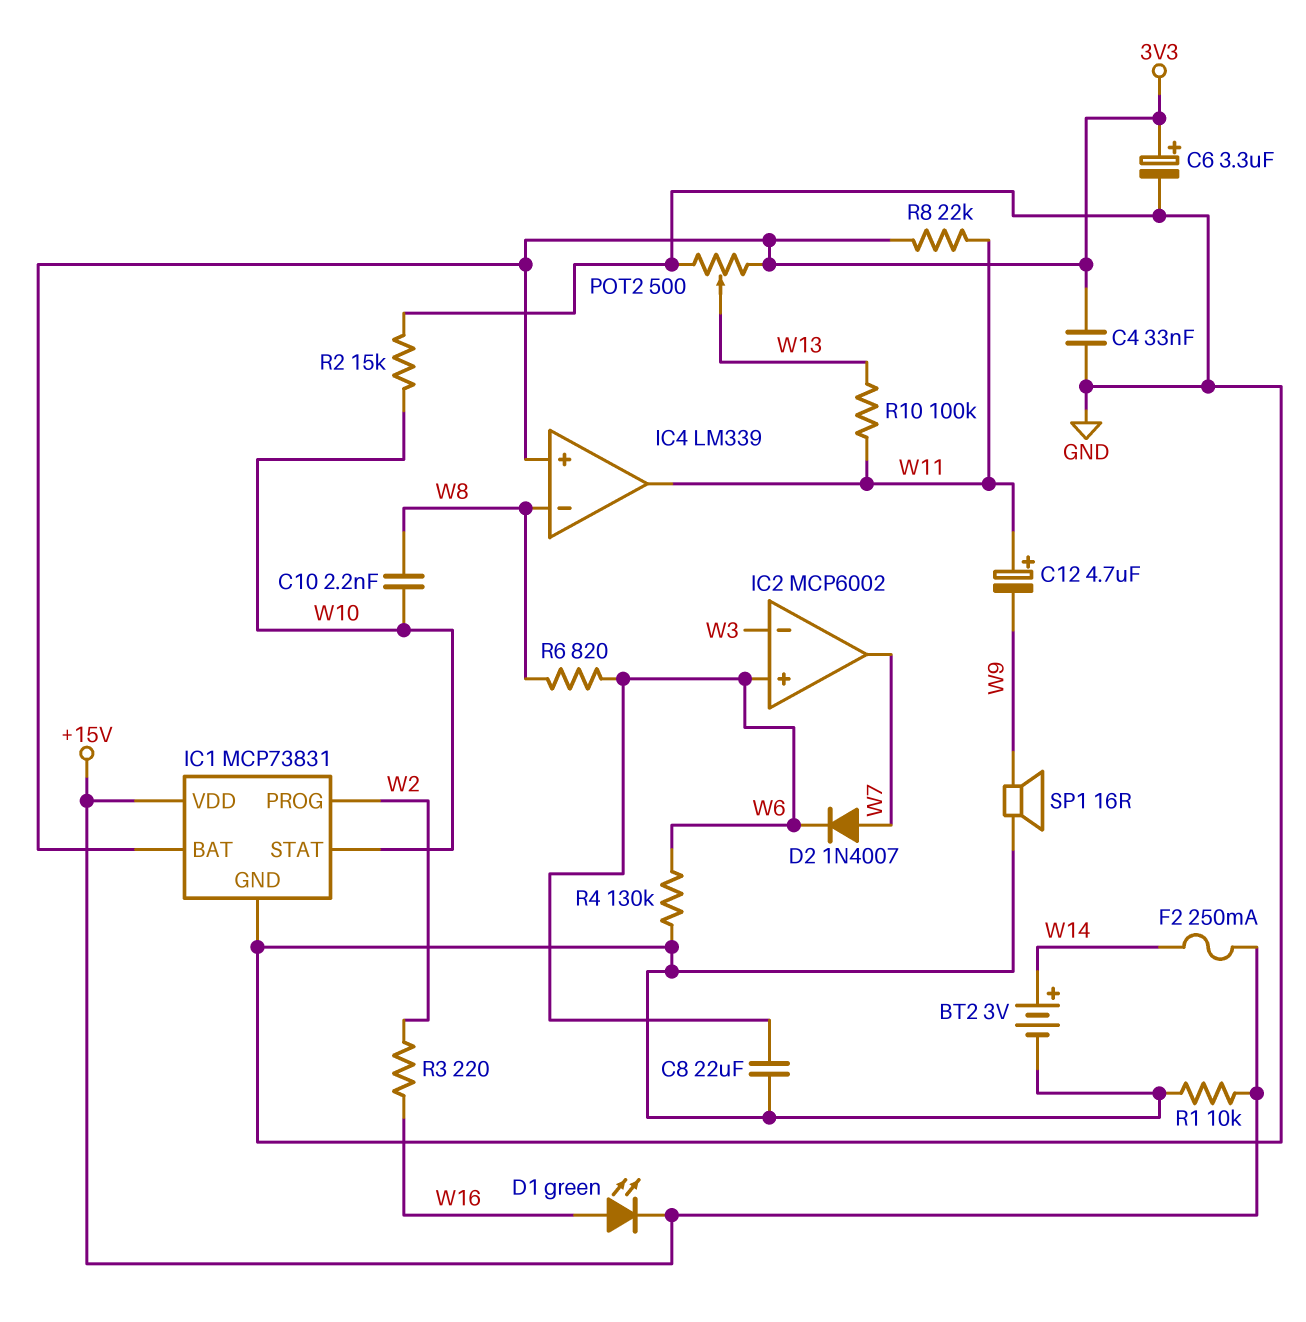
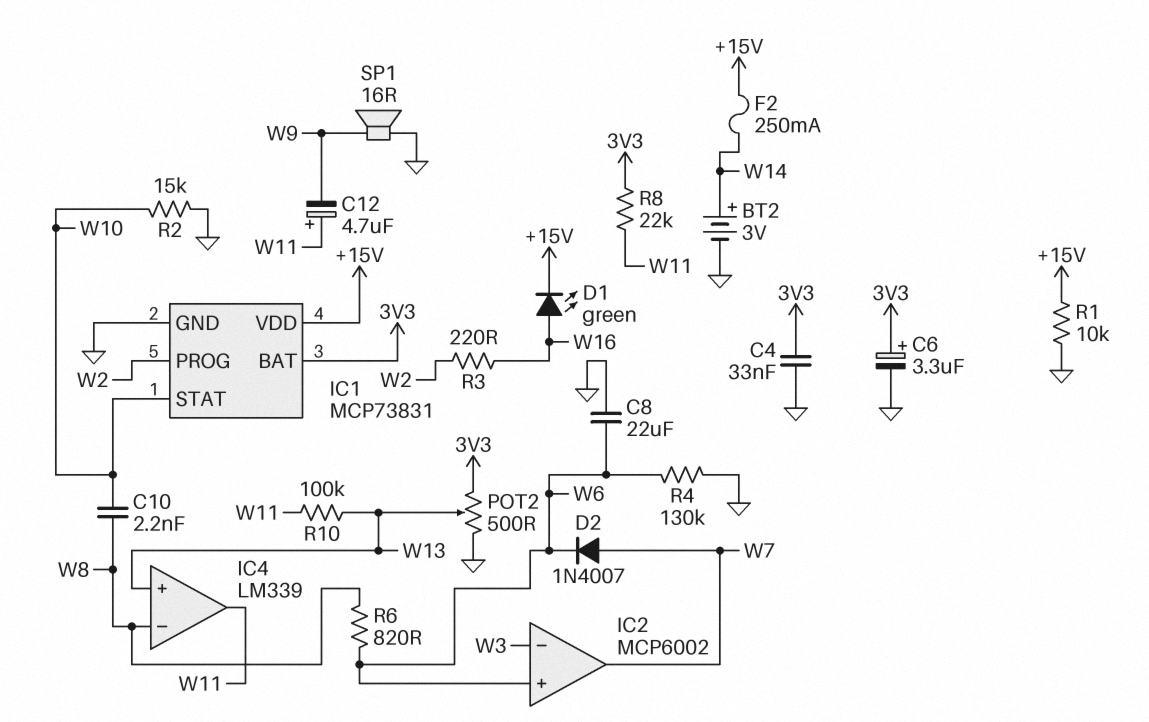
IC4 pin in+: 3V3 -> W13

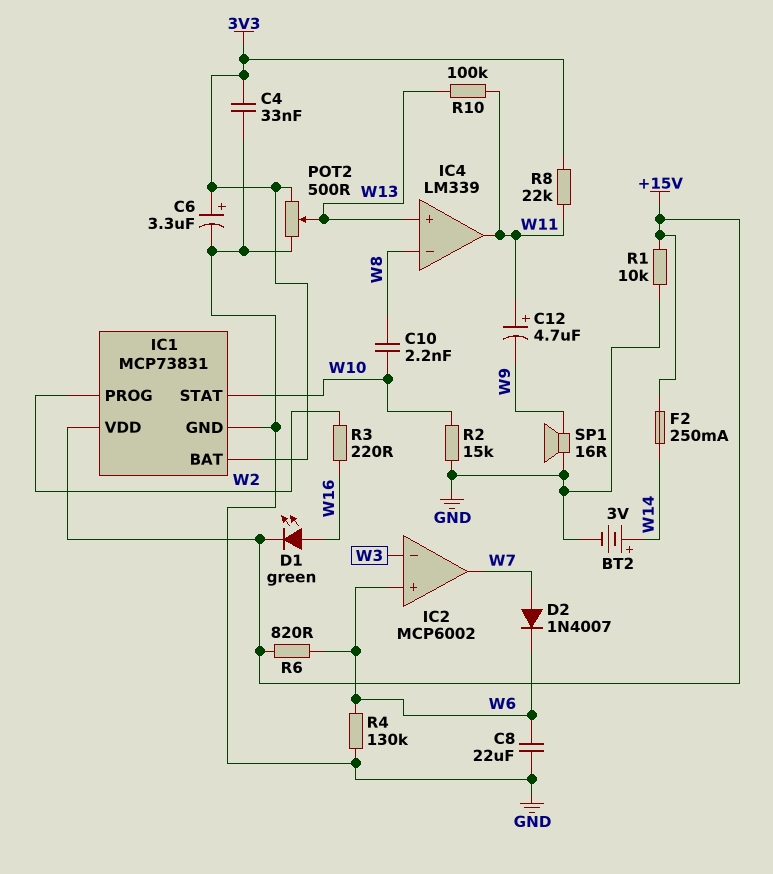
R6: 820 (W6, W8) -> 820 (+15V, W6)

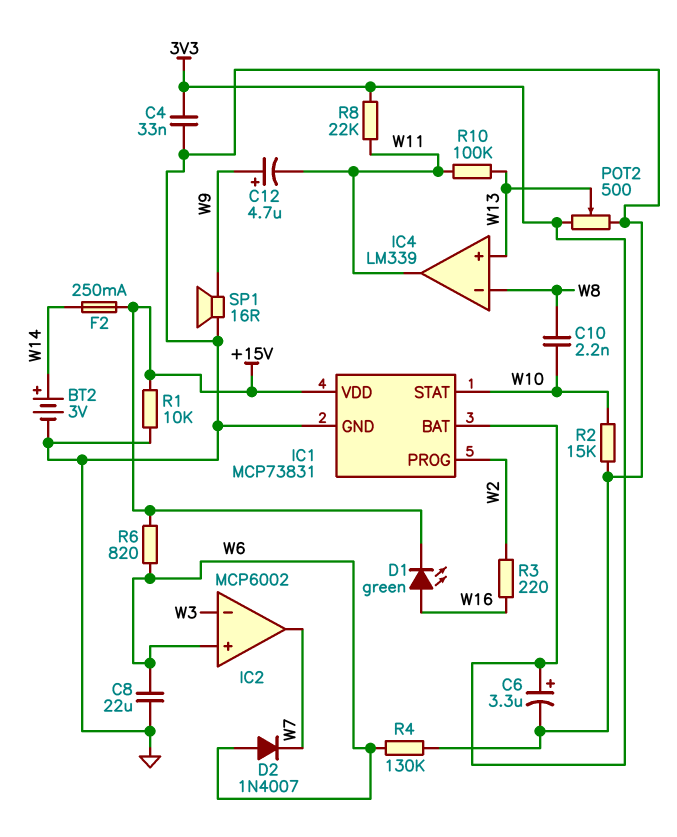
C12: 4.7uF (plus W11, minus W9) -> 4.7uF (plus W9, minus W11)
D2: diode 1N4007 (A W7, K W6) -> diode 1N4007 (A W6, K W7)

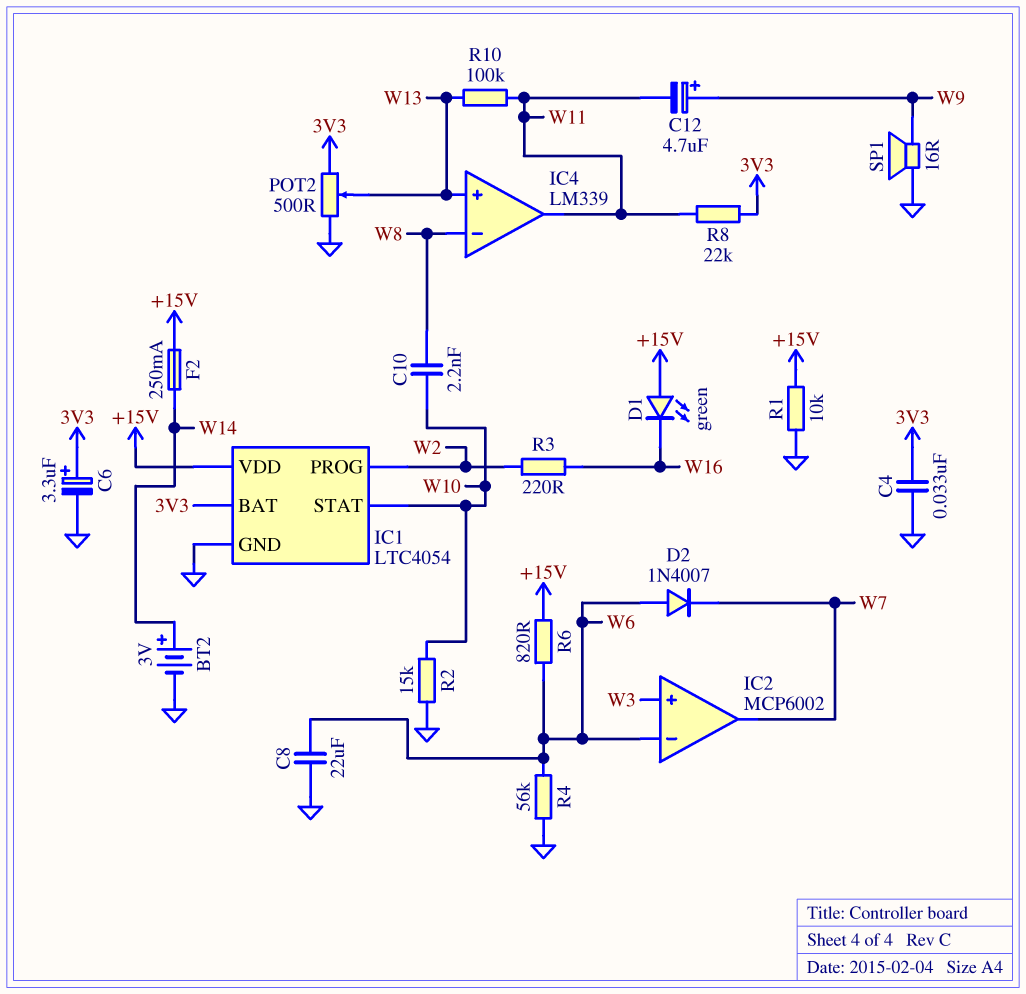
D1: LED green (A W16, K +15V) -> LED green (A +15V, K W16)
IC1: MCP73831 -> LTC4054
IC2 pin in+: W6 -> W3
IC2 pin in-: W3 -> W6
R4: 130k (GND, W6) -> 56k (GND, W6)

